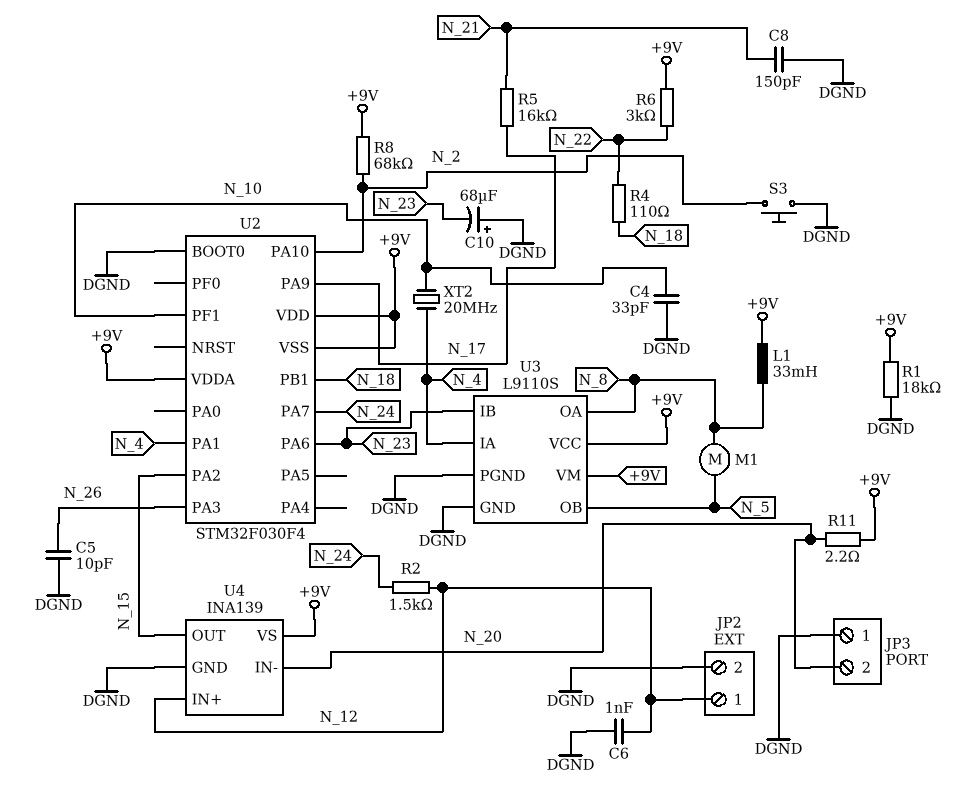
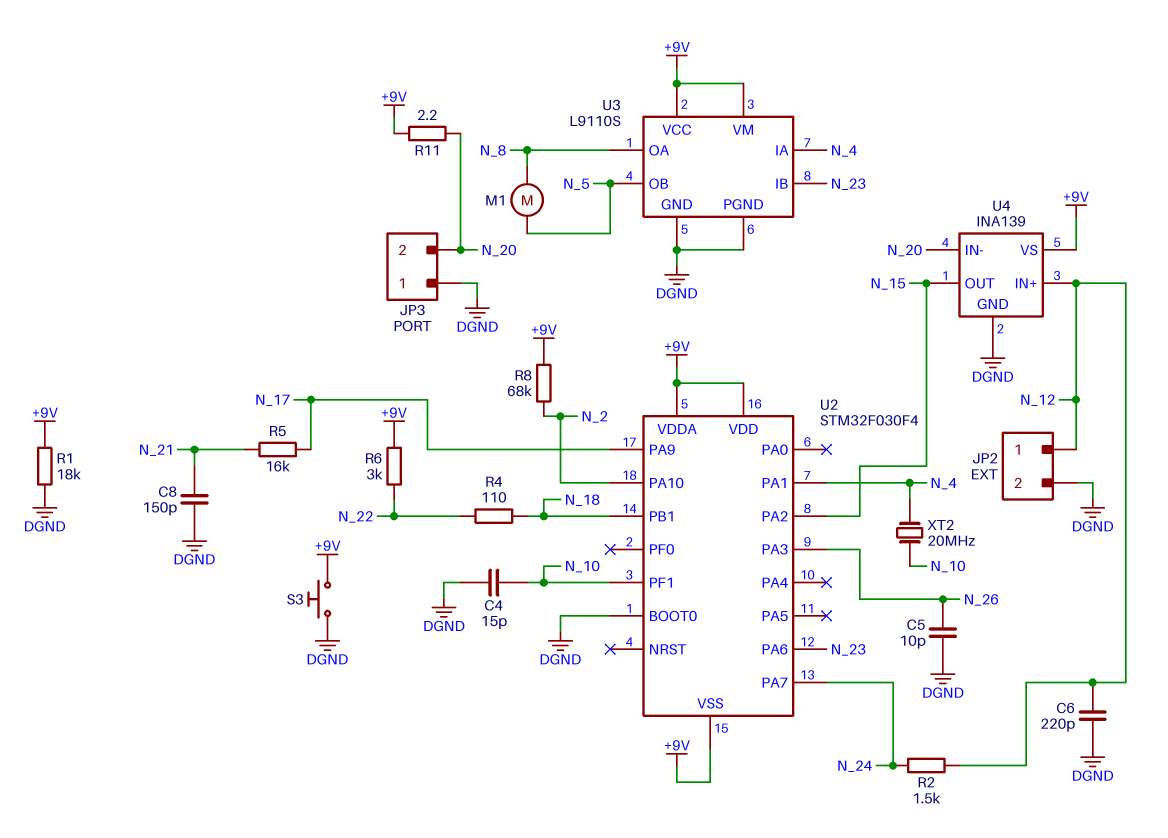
C4: 33pF (DGND, N_10) -> 15pF (DGND, N_10)
C6: 1nF (DGND, N_12) -> 220pF (DGND, N_12)
C10: 68uF (plus DGND, minus N_23) -> none
L1: 33mH (+9V, N_8) -> none
S3: button (DGND, N_2) -> button (+9V, DGND)

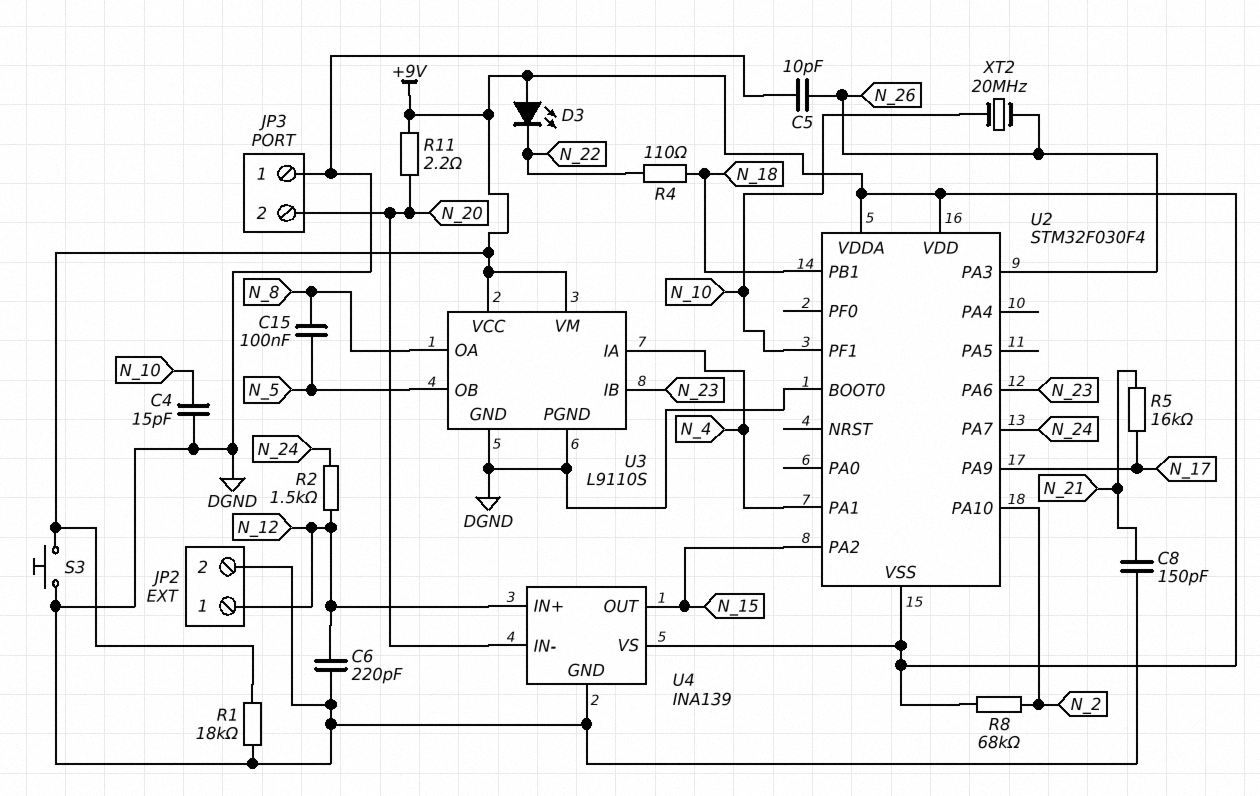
C15: none -> 100nF (N_5, N_8)
D3: none -> LED (A +9V, K N_22)
M1: motor (N_5, N_8) -> none
R6: 3k (+9V, N_22) -> none
XT2: 20MHz (N_4, N_10) -> 20MHz (N_10, N_26)

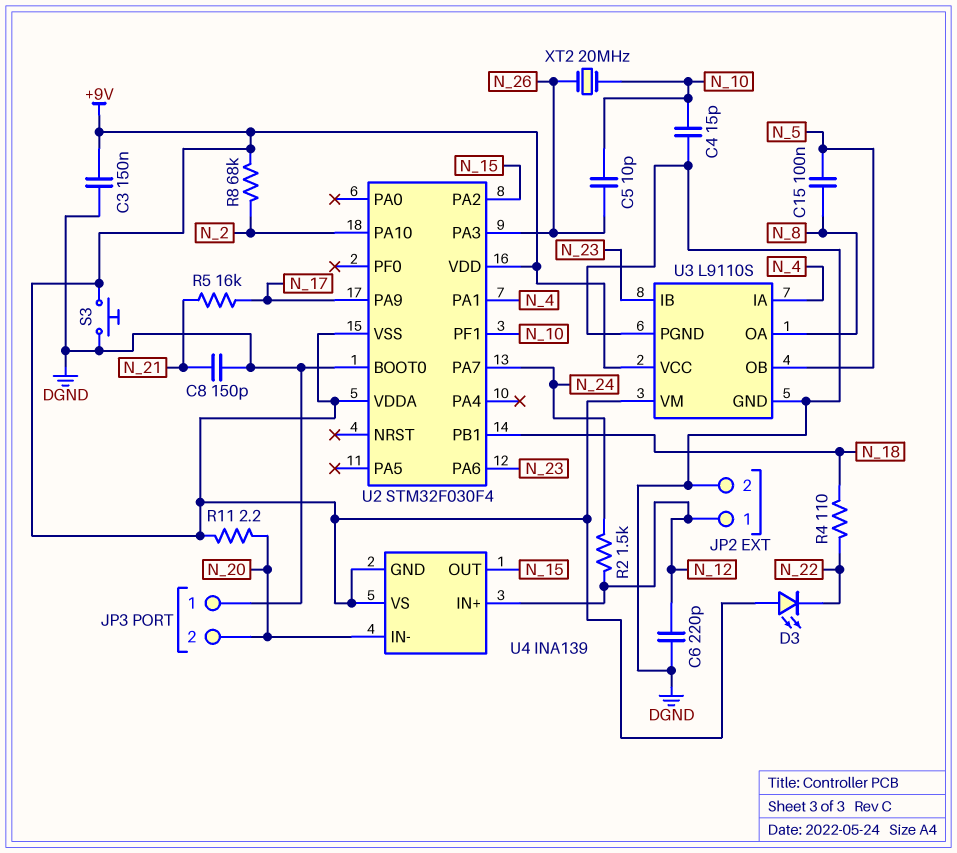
C3: none -> 150nF (+9V, DGND)
C5: 10pF (DGND, N_26) -> 10pF (N_10, N_26)
R1: 18k (+9V, DGND) -> none
U4 pin GND: DGND -> +9V

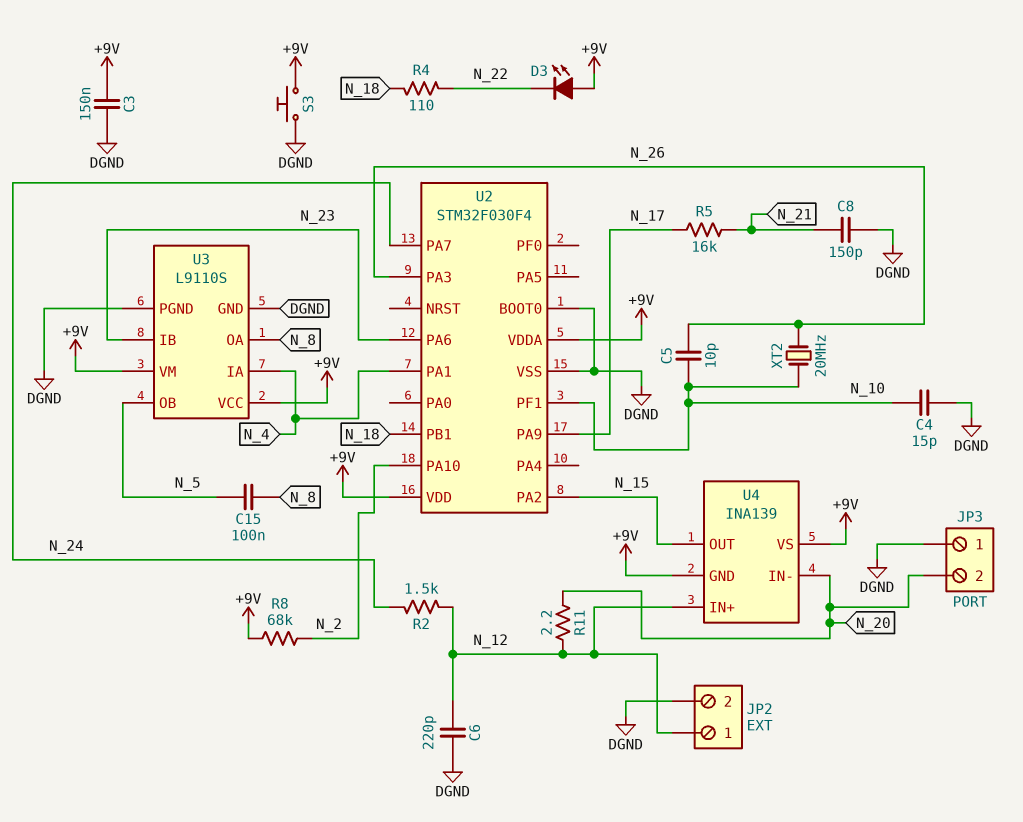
R11: 2.2 (+9V, N_20) -> 2.2 (N_12, N_20)
U2 pin VSS: +9V -> DGND

